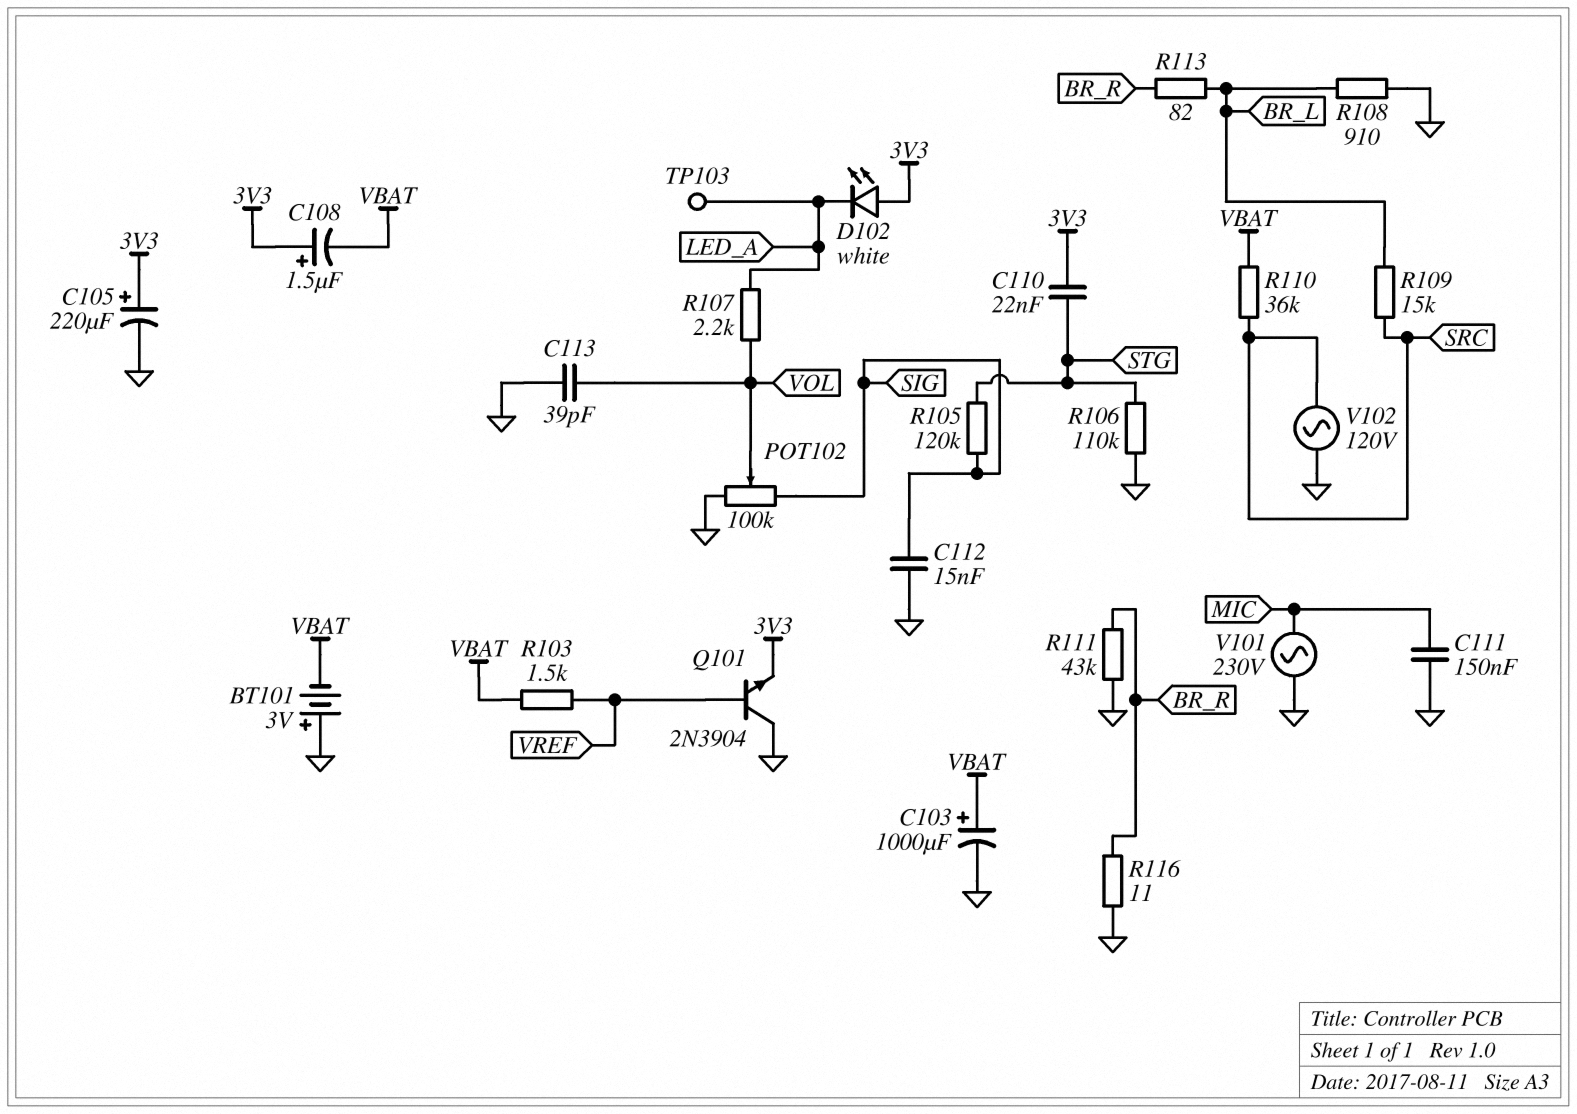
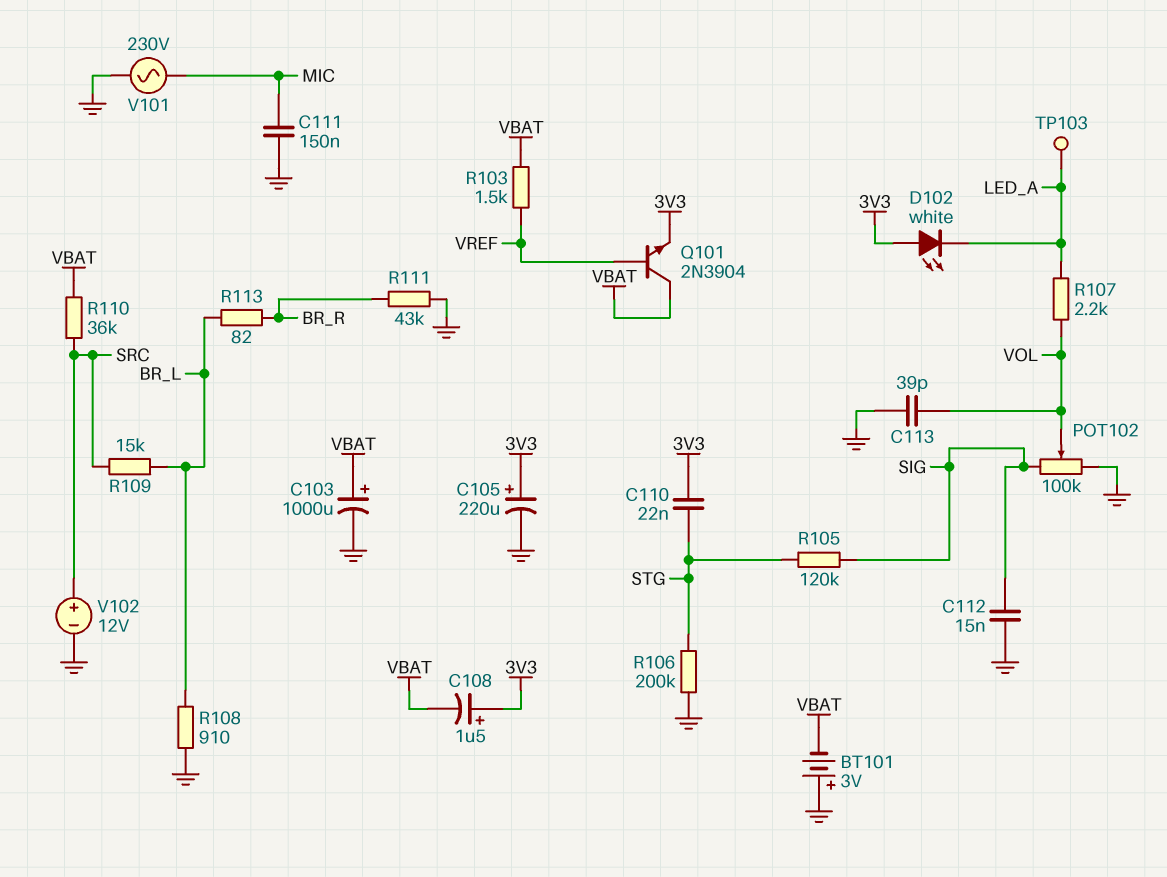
Q101: NPN 2N3904 (B VREF, C GND, E 3V3) -> NPN 2N3904 (B VREF, C VBAT, E 3V3)
R106: 110k (GND, STG) -> 200k (GND, STG)
R116: 11 (BR_R, GND) -> none
V102: AC 120V (GND, SRC) -> 12V (plus SRC, minus GND)

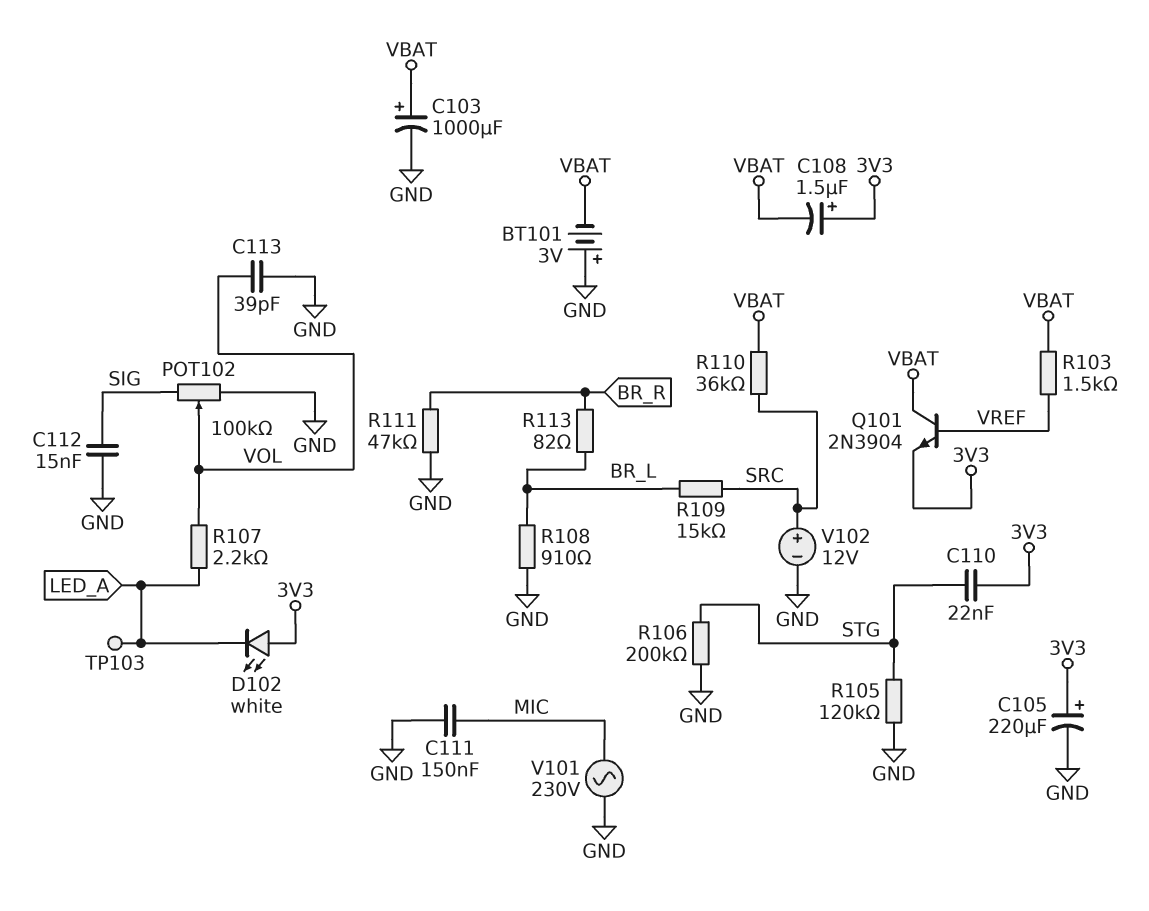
R105: 120k (SIG, STG) -> 120k (GND, STG)
R111: 43k (BR_R, GND) -> 47k (BR_R, GND)

